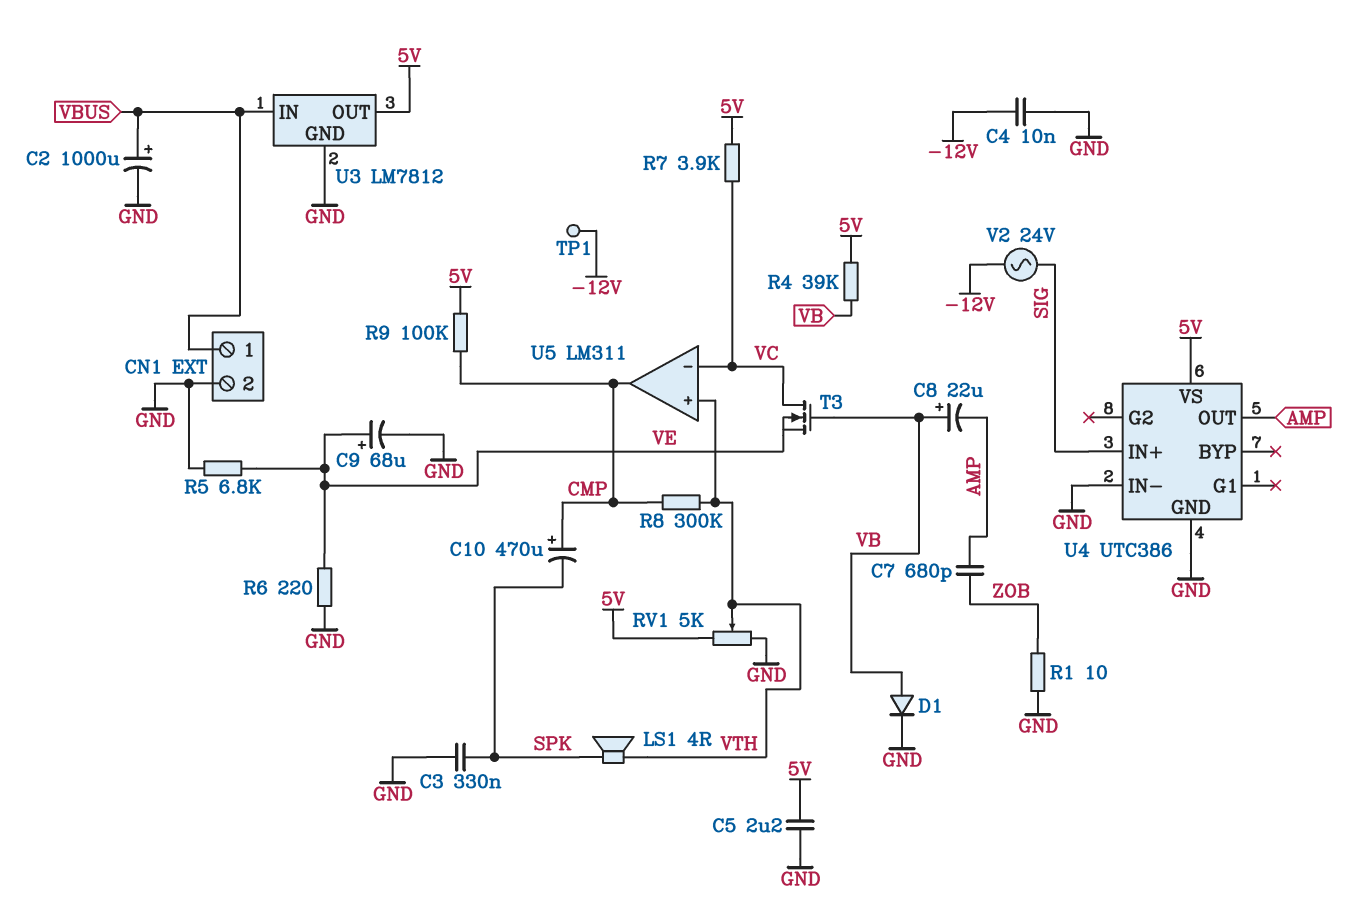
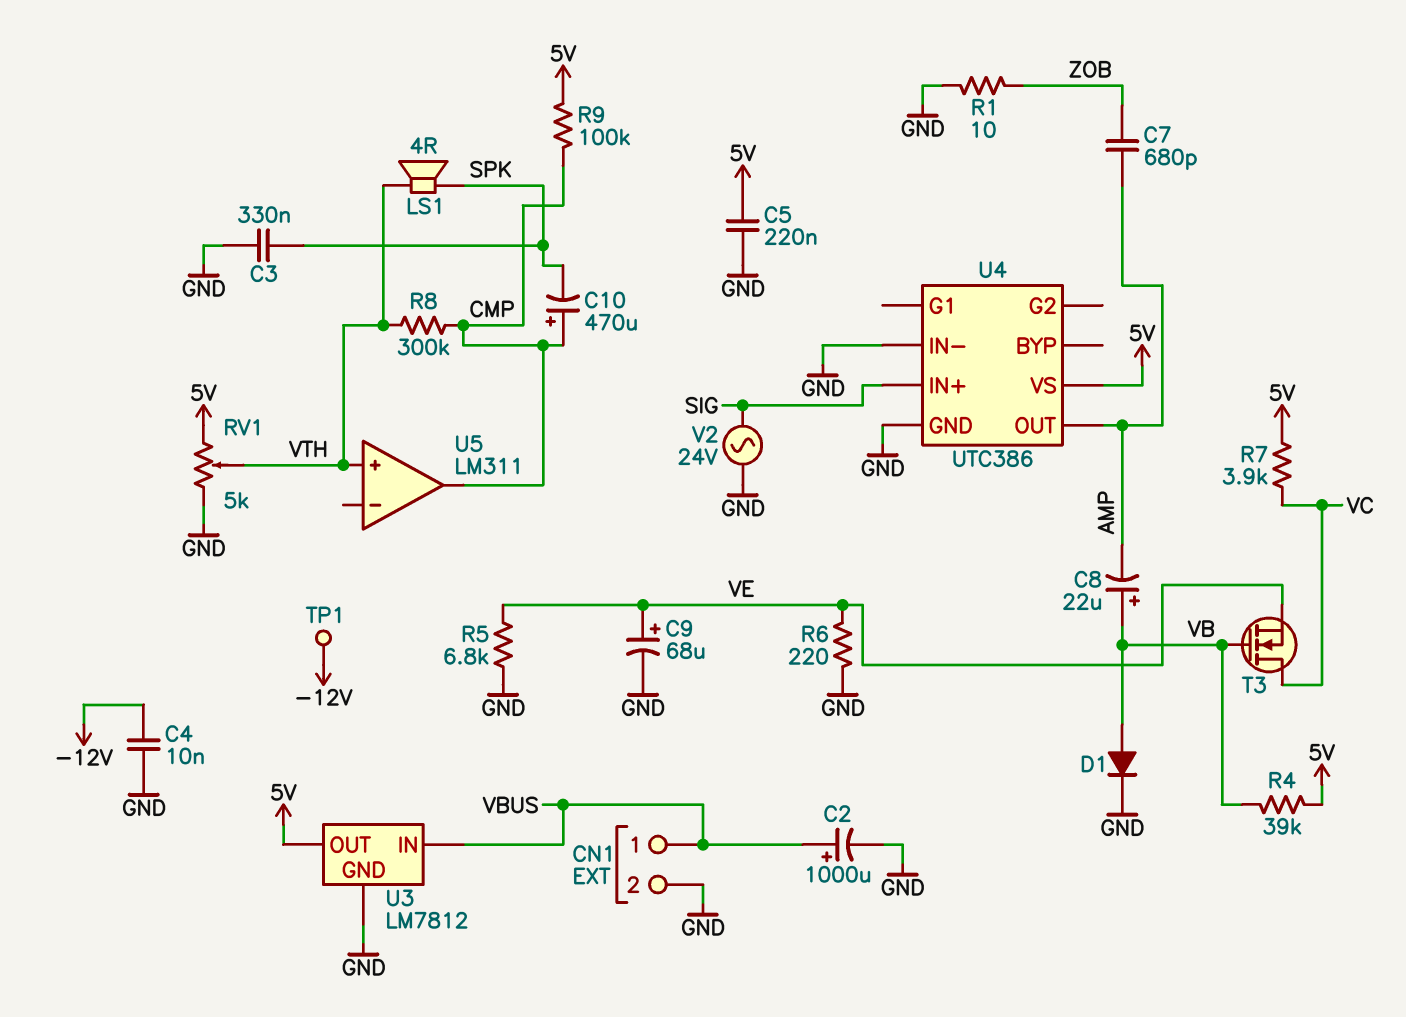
C5: 2.2uF (5V, GND) -> 220nF (5V, GND)
U5 pin in-: VC -> none
V2: AC 24V (-12V, SIG) -> AC 24V (GND, SIG)

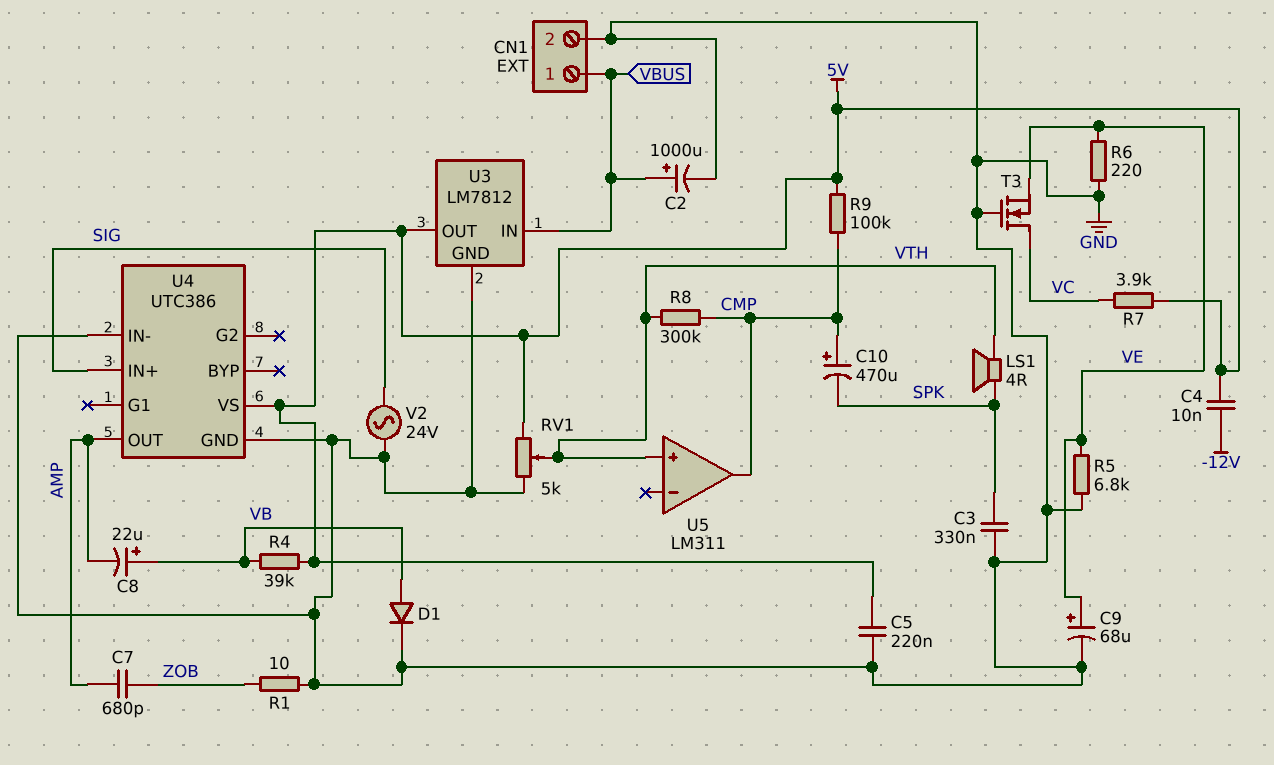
C4: 10nF (-12V, GND) -> 10nF (-12V, 5V)
T3: NMOS (G VB, D VC, S VE) -> NMOS (G GND, D VC, S VE)
TP1: test point (-12V) -> none

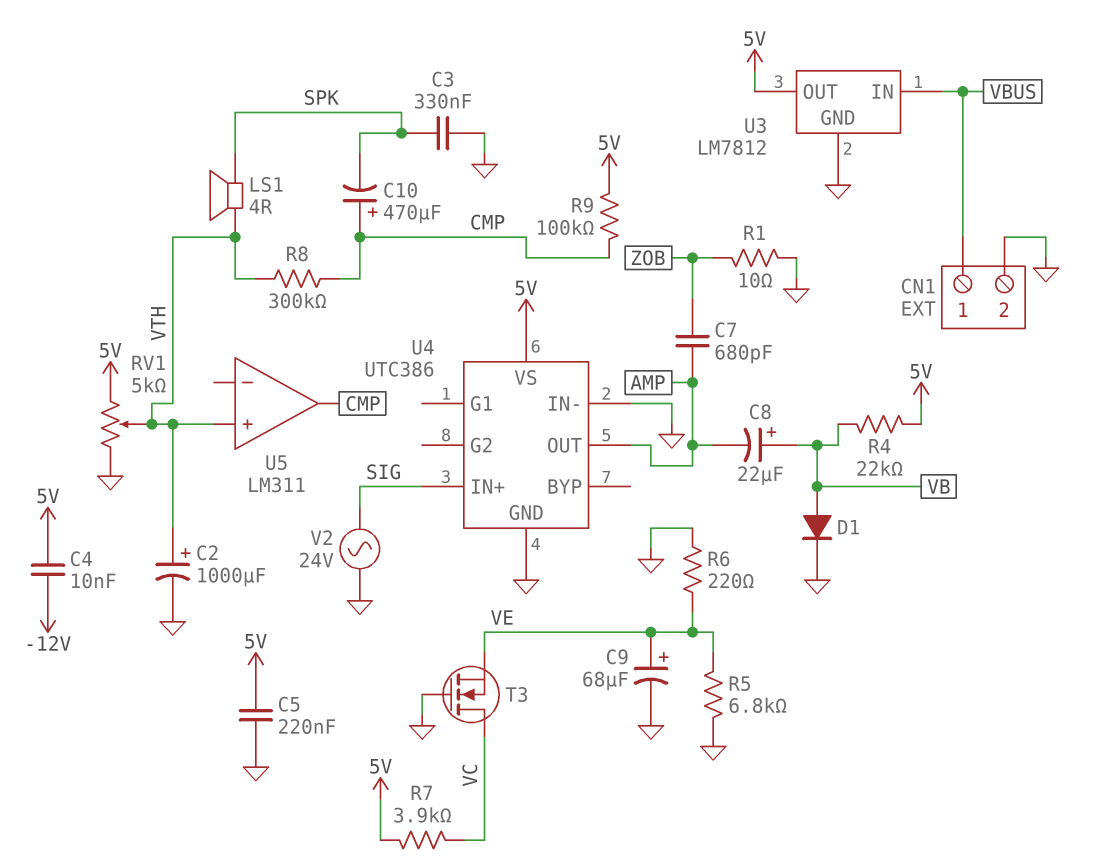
C2: 1000uF (plus VBUS, minus GND) -> 1000uF (plus VTH, minus GND)
R4: 39k (5V, VB) -> 22k (5V, VB)

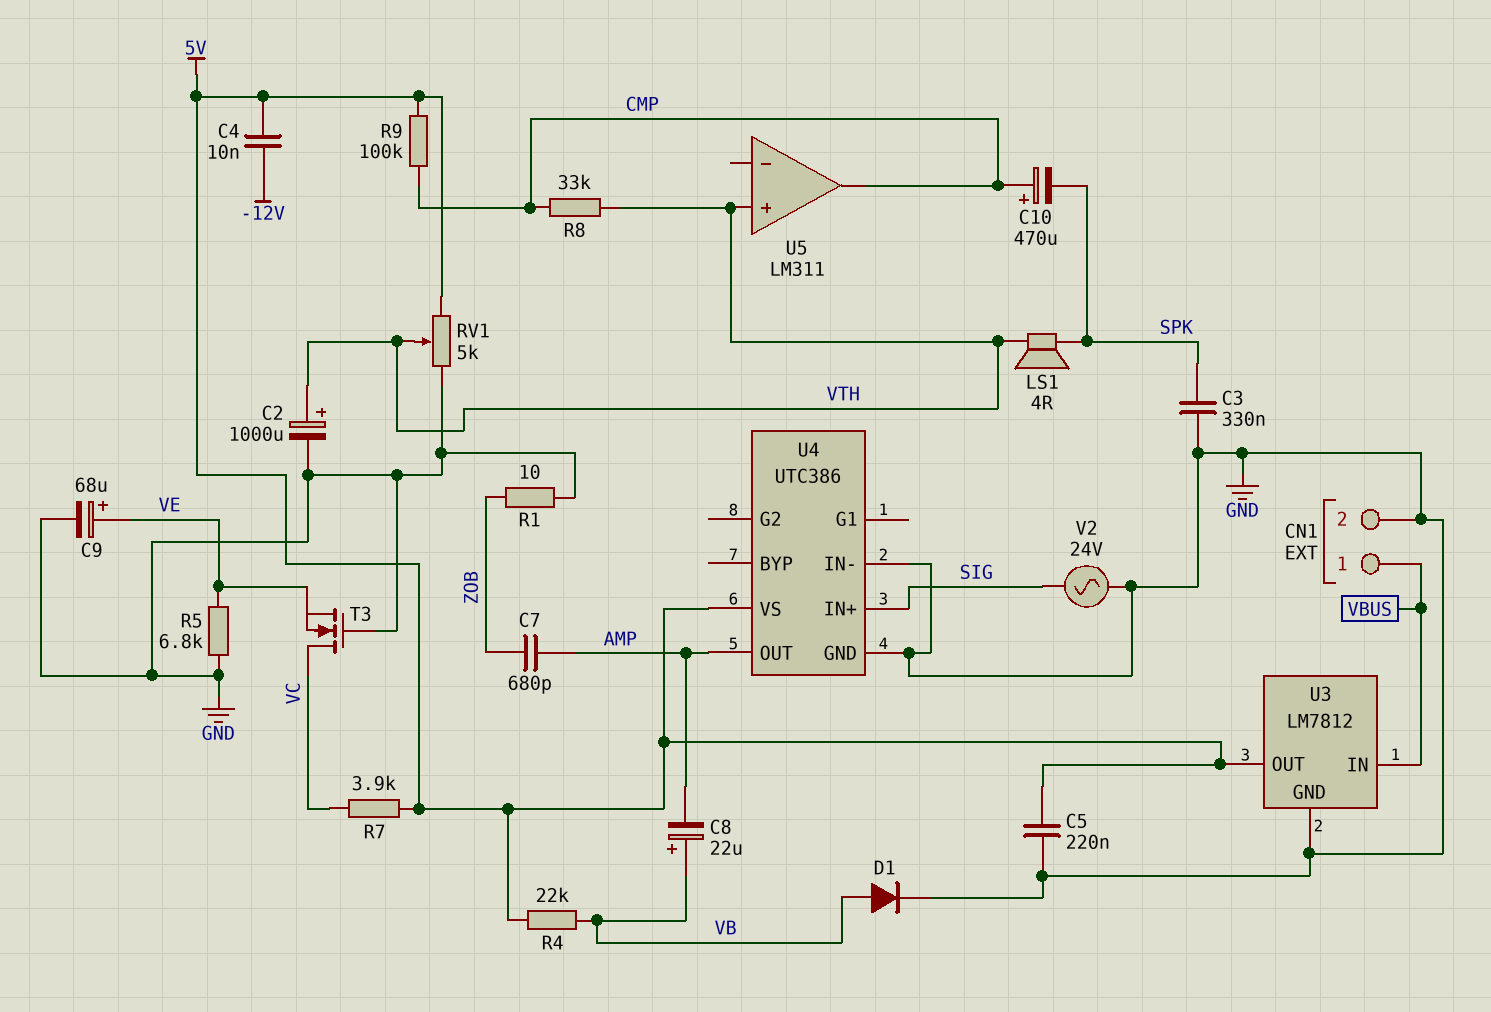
R6: 220 (GND, VE) -> none
R8: 300k (CMP, VTH) -> 33k (CMP, VTH)

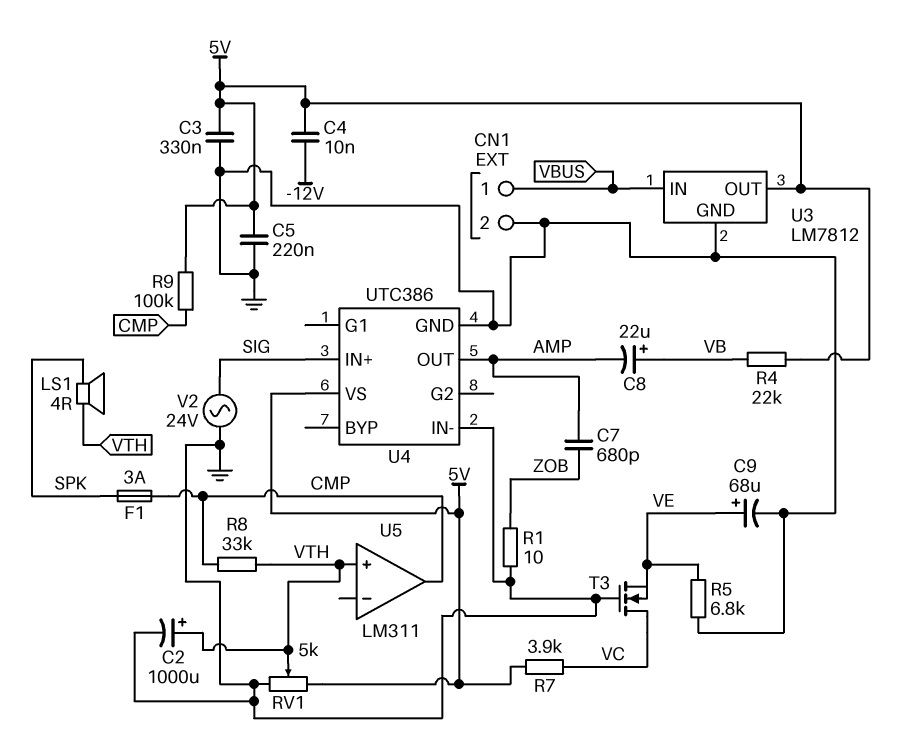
C3: 330nF (GND, SPK) -> 330nF (5V, GND)
C10: 470uF (plus CMP, minus SPK) -> none
D1: diode (A VB, K GND) -> none
F1: none -> 3A (CMP, SPK)

